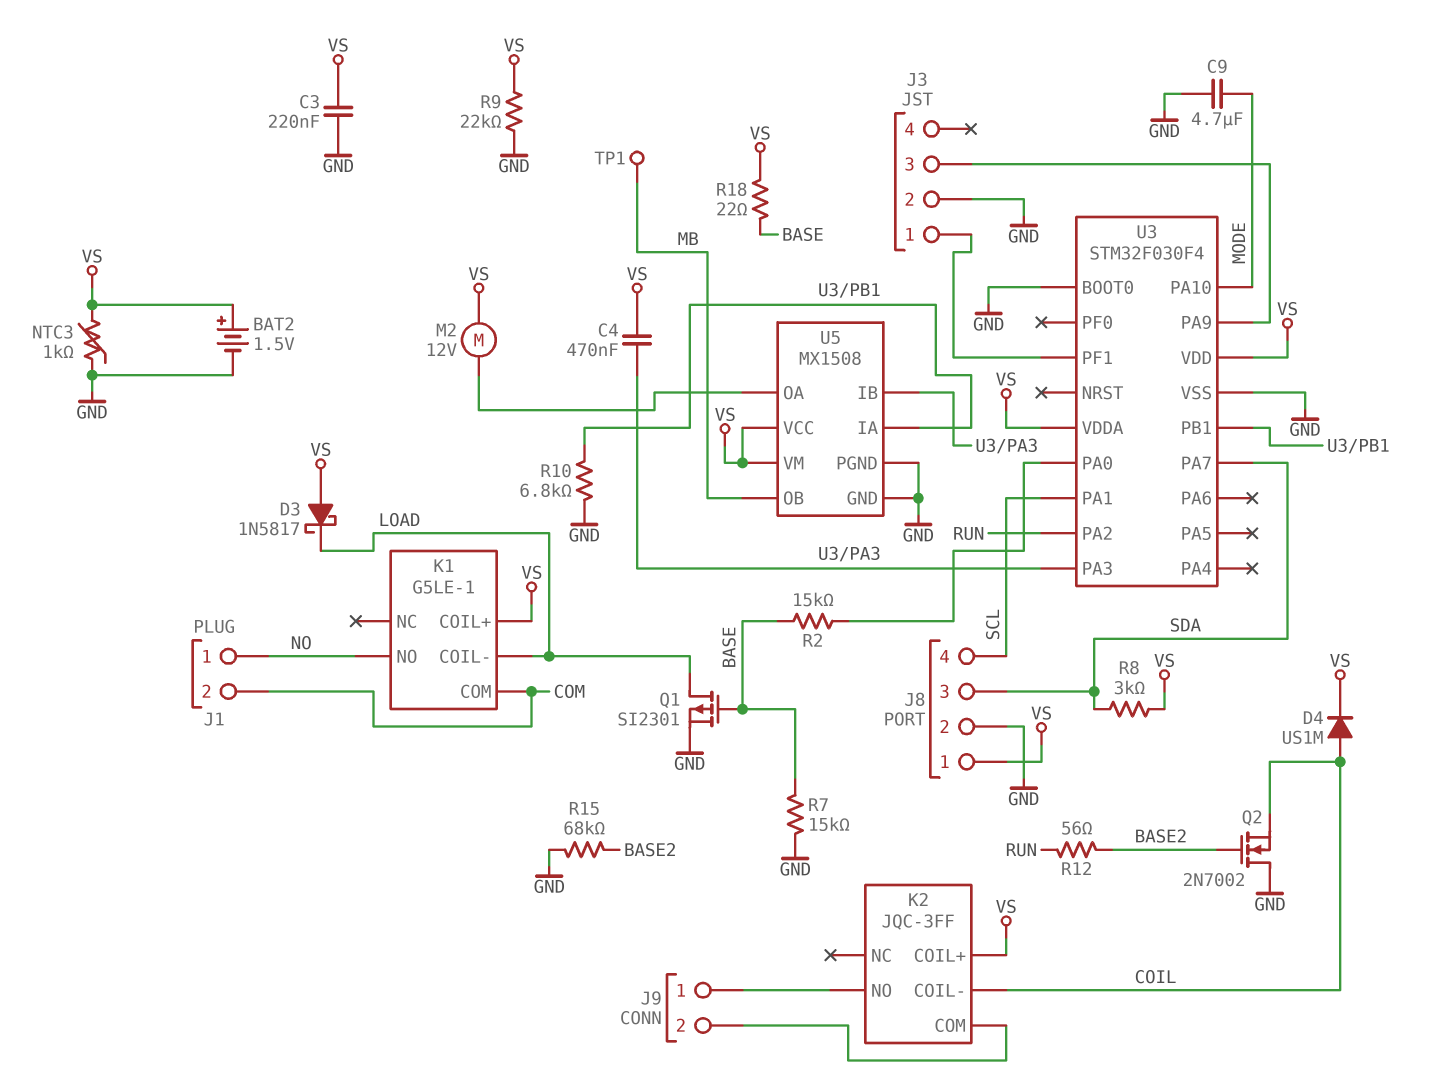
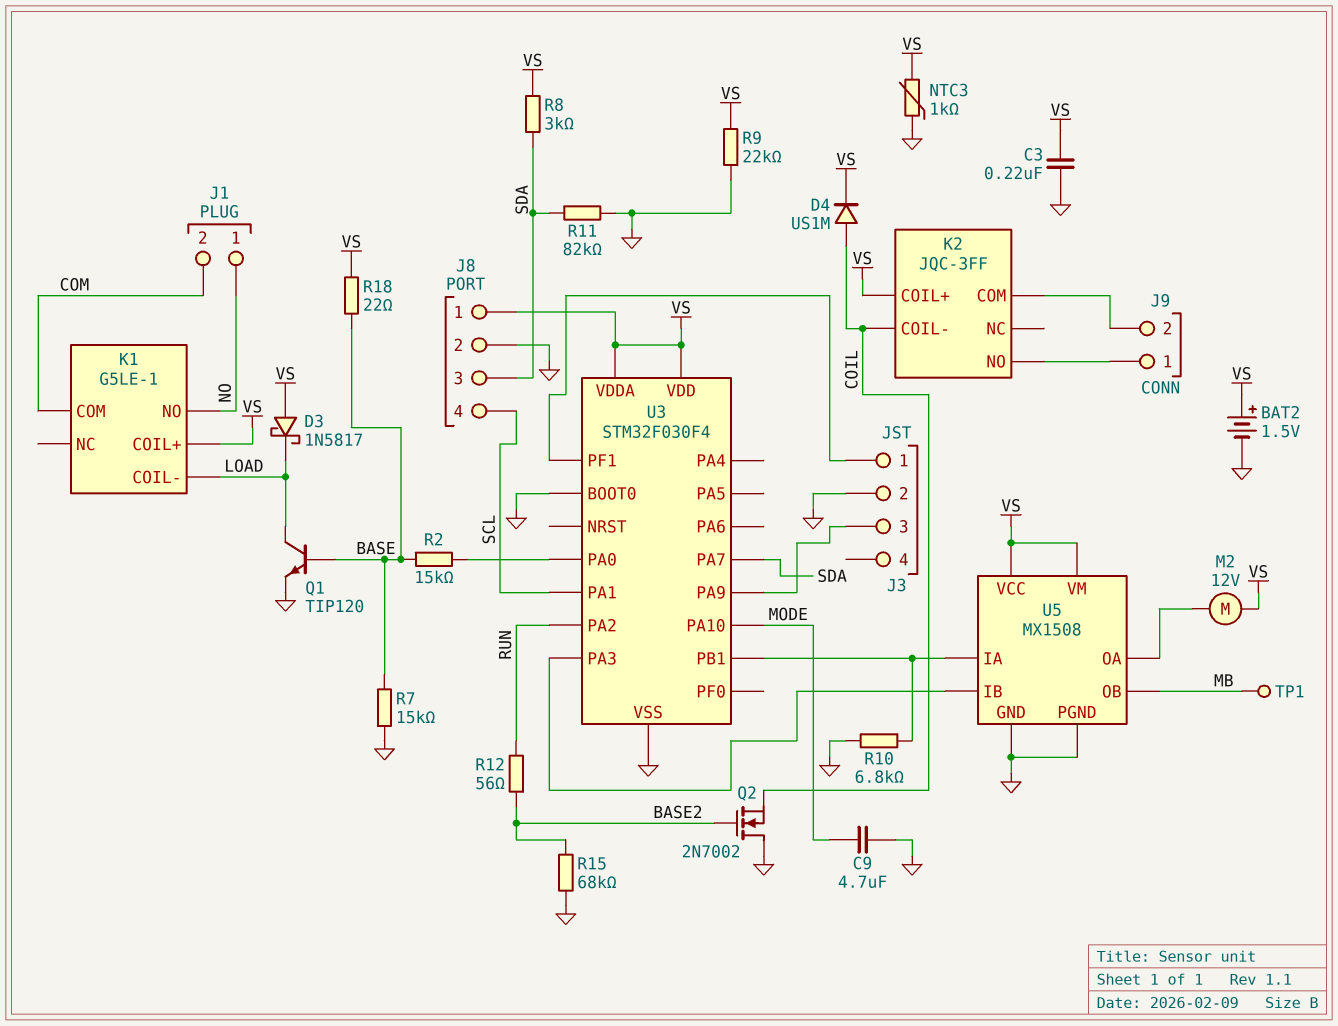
C4: 470nF (U3/PA3, VS) -> none
Q1: PMOS SI2301 (G BASE, D LOAD, S GND) -> NPN TIP120 (B BASE, C LOAD, E GND)
R11: none -> 82k (GND, SDA)

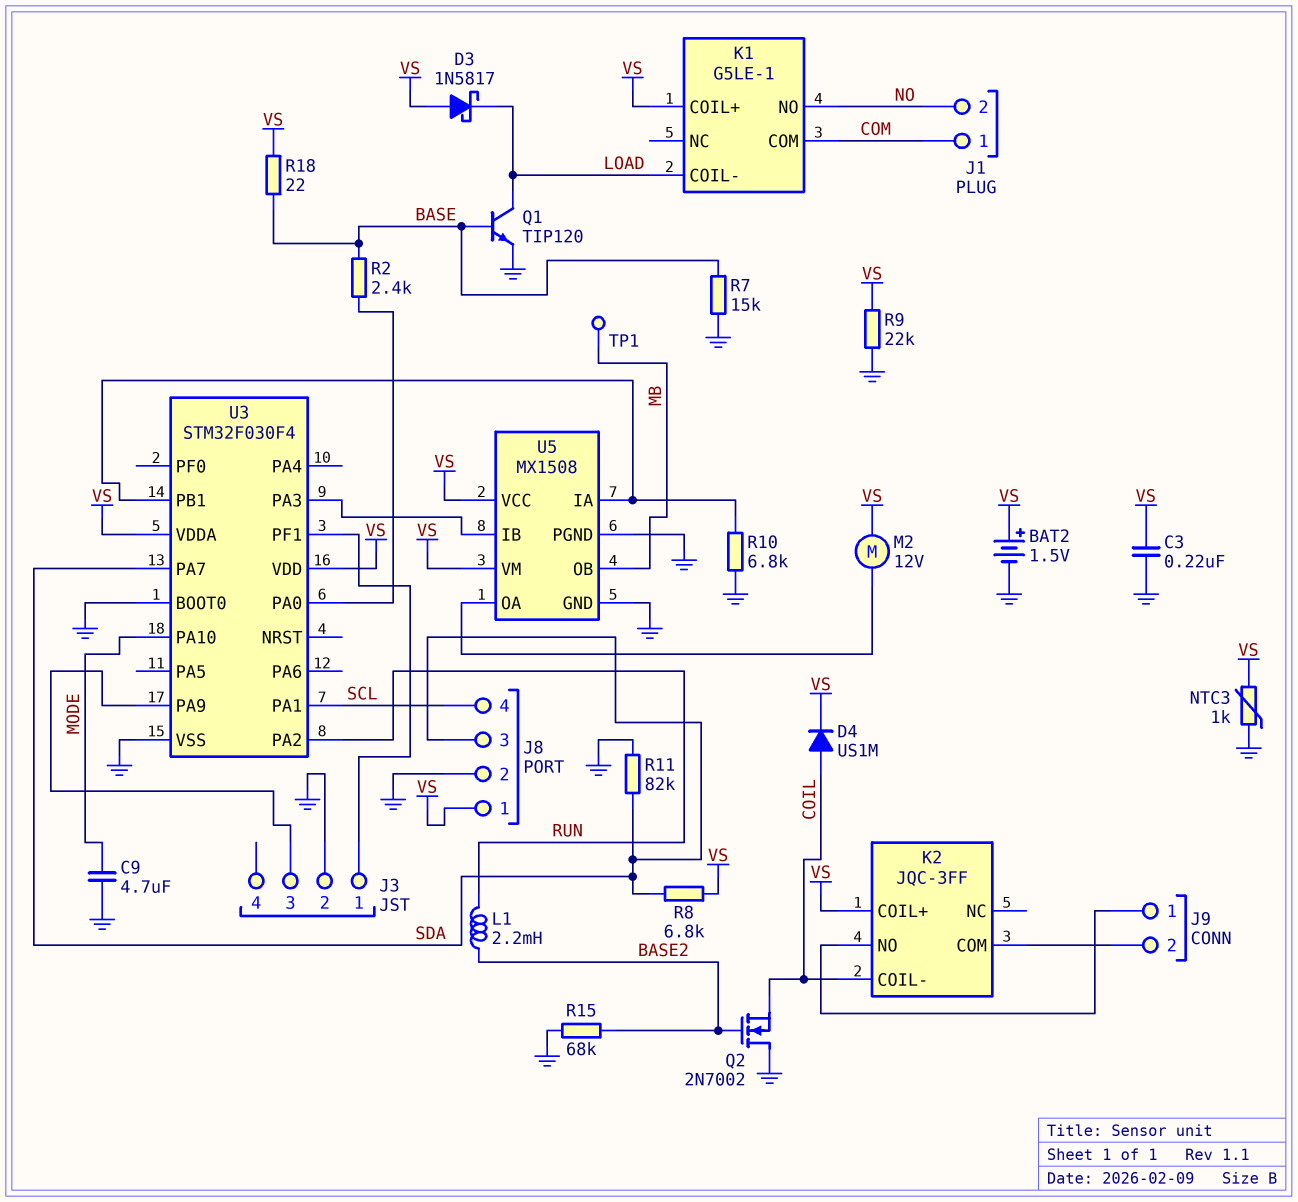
J1 pin 1: NO -> COM
J1 pin 2: COM -> NO
L1: none -> 2.2mH (BASE2, RUN)
R2: 15k (BASE, U3/PA0) -> 2.4k (BASE, U3/PA0)
R8: 3k (SDA, VS) -> 6.8k (SDA, VS)
R12: 56 (BASE2, RUN) -> none

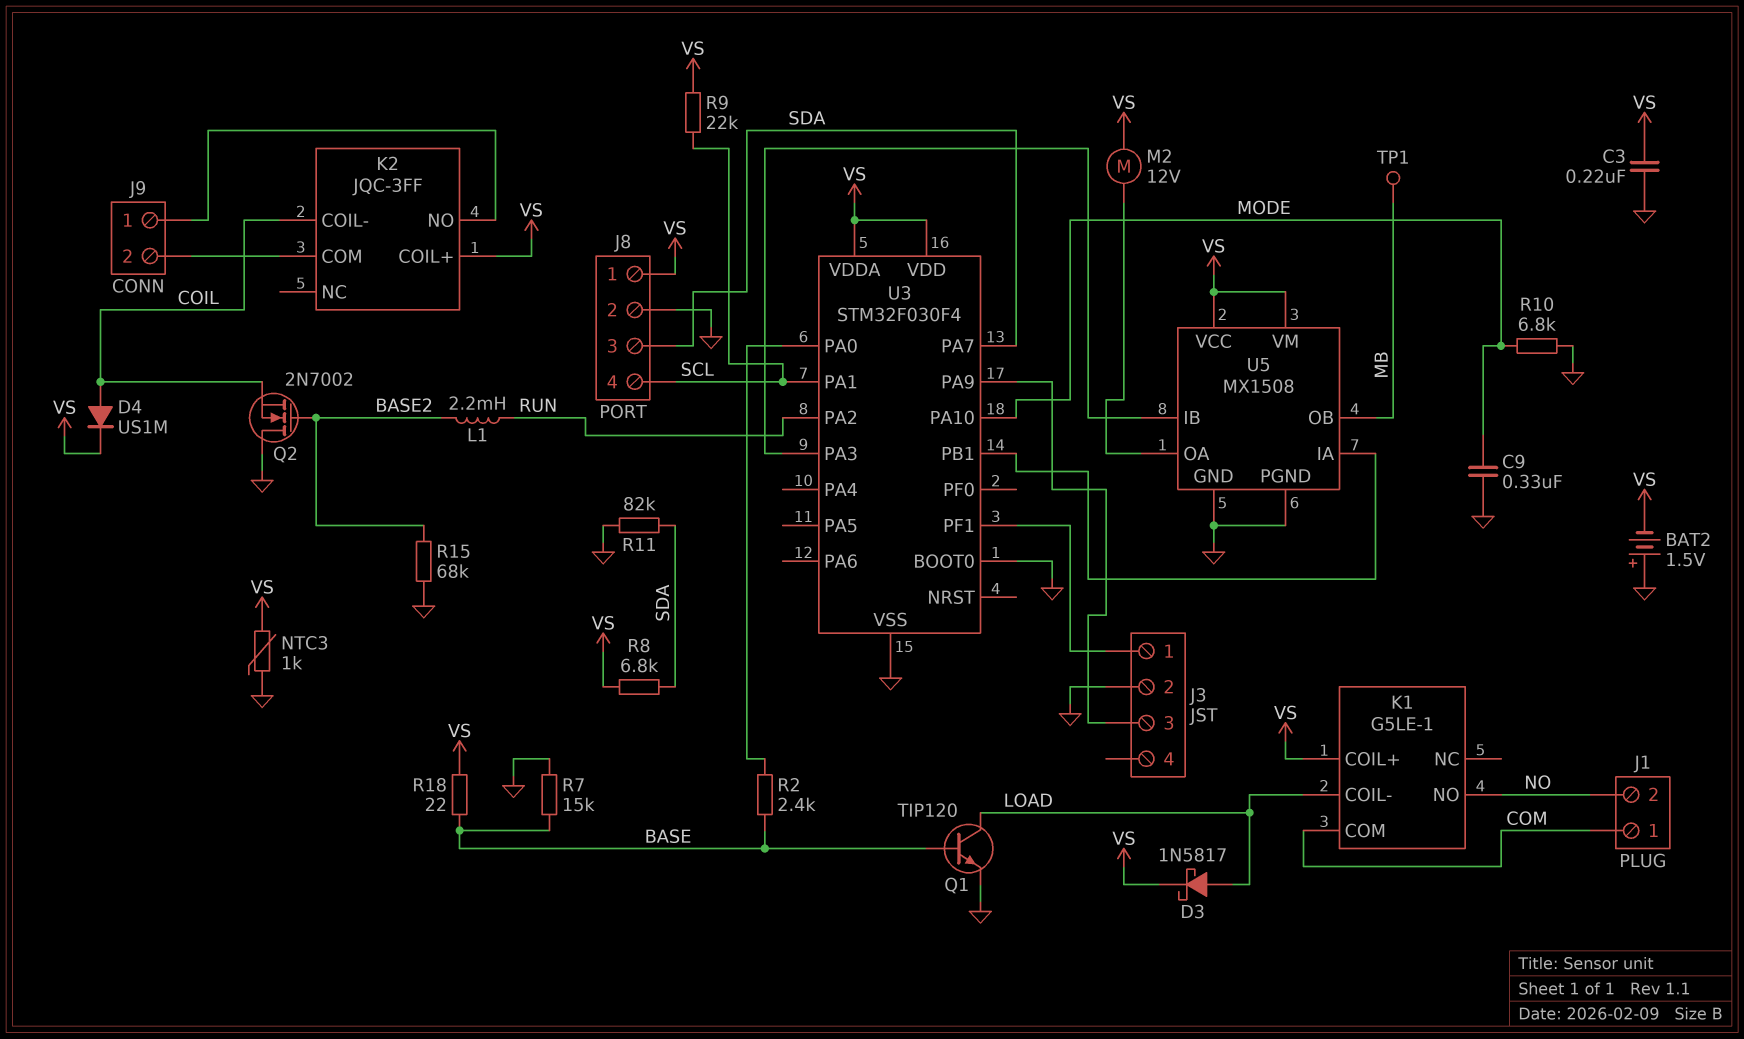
BAT2: 1.5V (plus VS, minus GND) -> 1.5V (plus GND, minus VS)
C9: 4.7uF (GND, MODE) -> 330nF (GND, MODE)
D3: schottky 1N5817 (A VS, K LOAD) -> schottky 1N5817 (A LOAD, K VS)
R9: 22k (GND, VS) -> 22k (SCL, VS)
R10: 6.8k (GND, U3/PB1) -> 6.8k (GND, MODE)

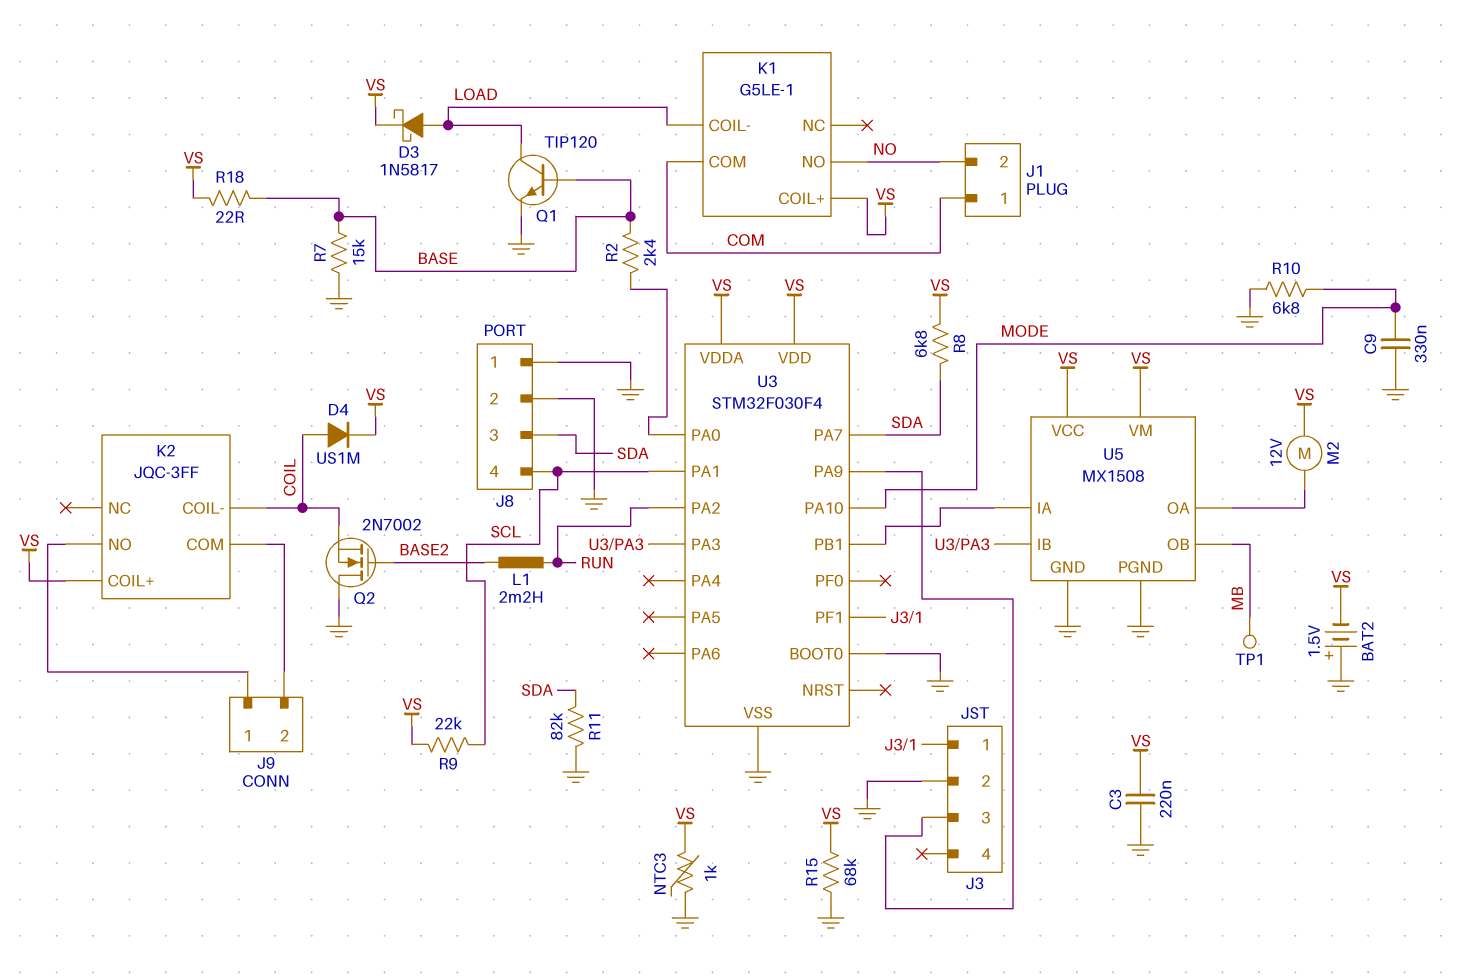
J8 pin 1: VS -> GND
R15: 68k (BASE2, GND) -> 68k (GND, VS)

